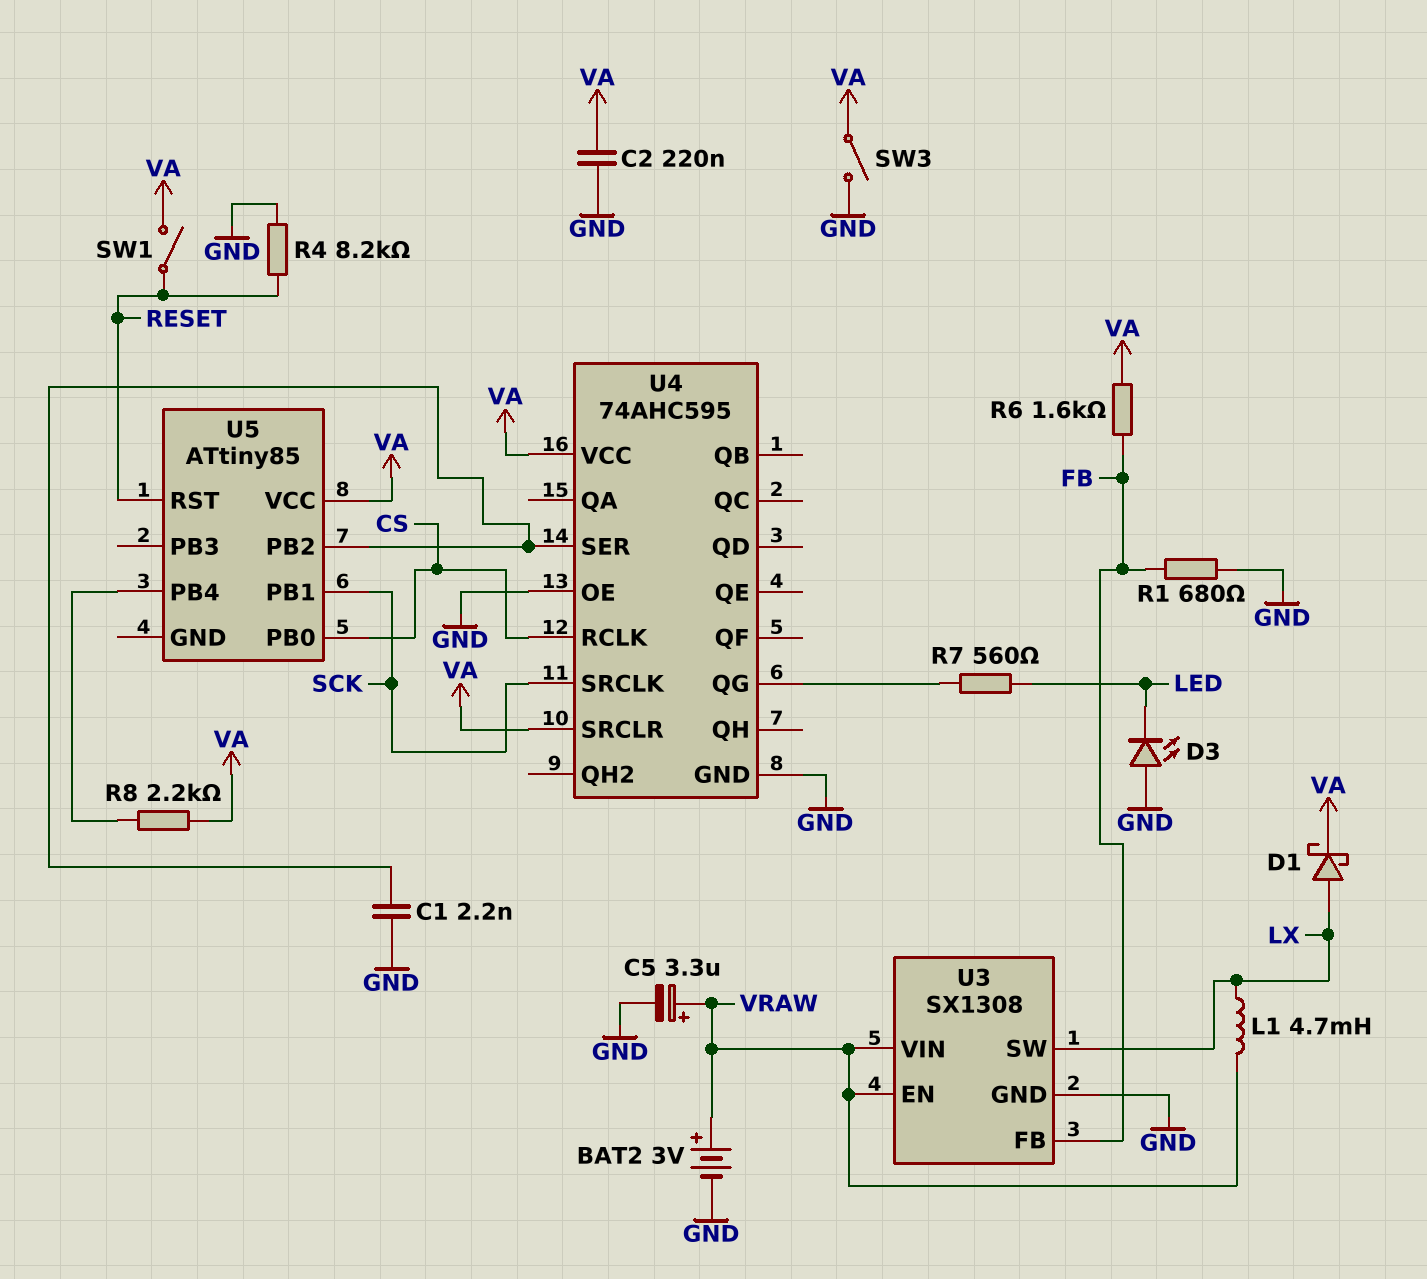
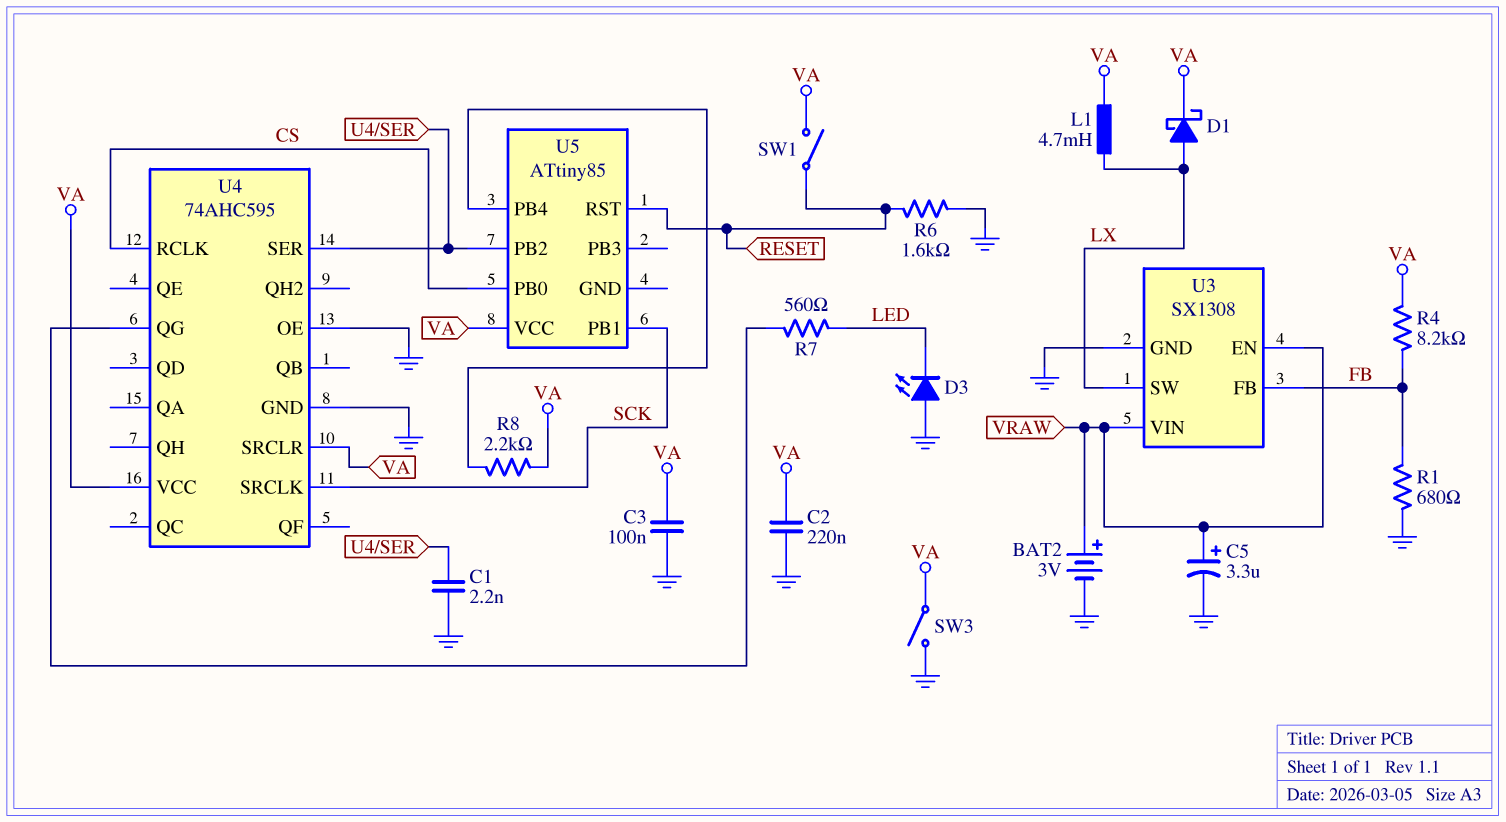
C3: none -> 100nF (GND, VA)
L1: 4.7mH (LX, VRAW) -> 4.7mH (LX, VA)
R4: 8.2k (GND, RESET) -> 8.2k (FB, VA)
R6: 1.6k (FB, VA) -> 1.6k (GND, RESET)

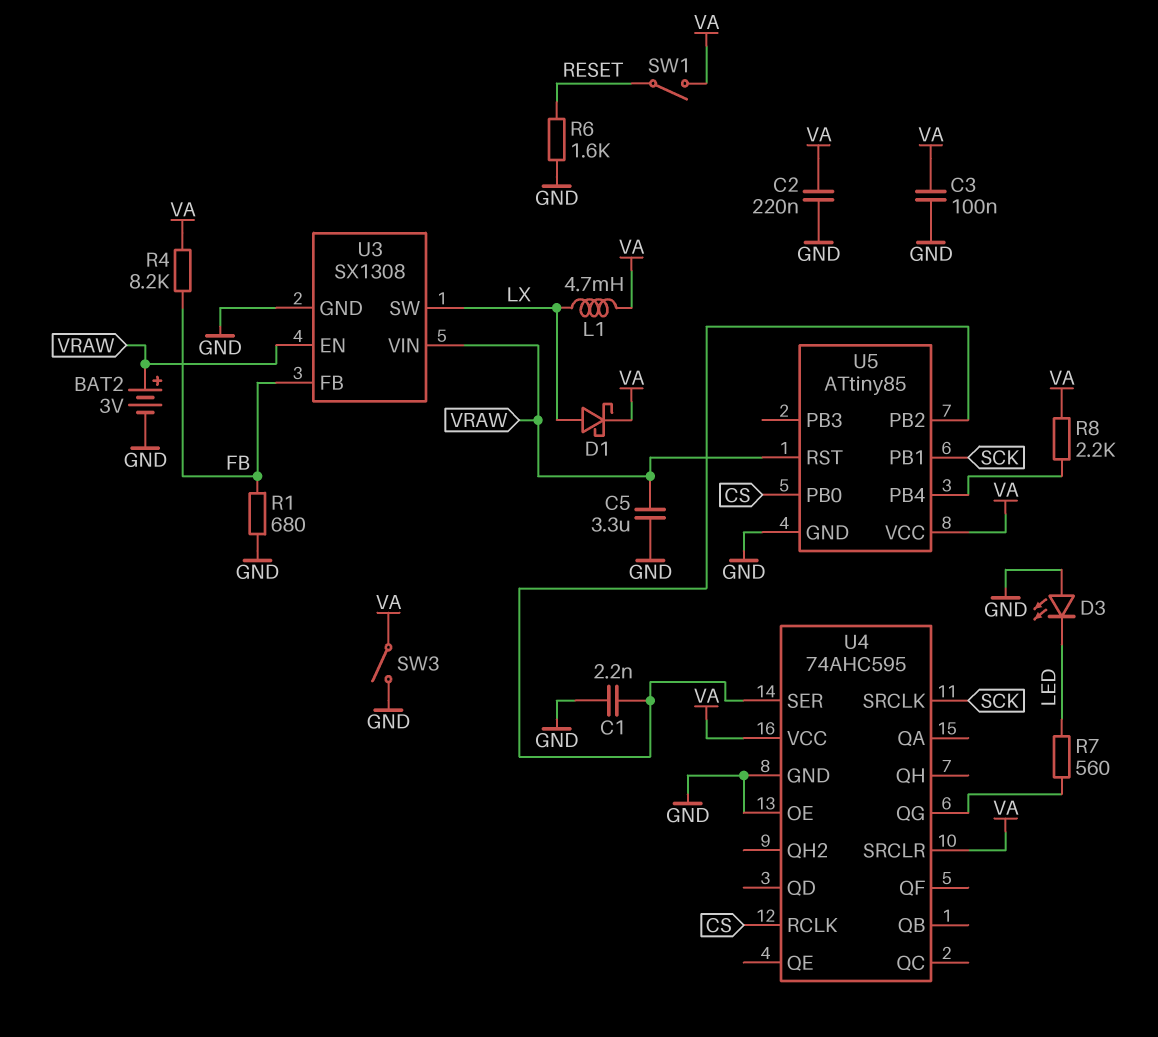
C5: 3.3uF (plus VRAW, minus GND) -> 3.3uF (GND, VRAW)
U5 pin GND: none -> GND
U5 pin RST: RESET -> VRAW

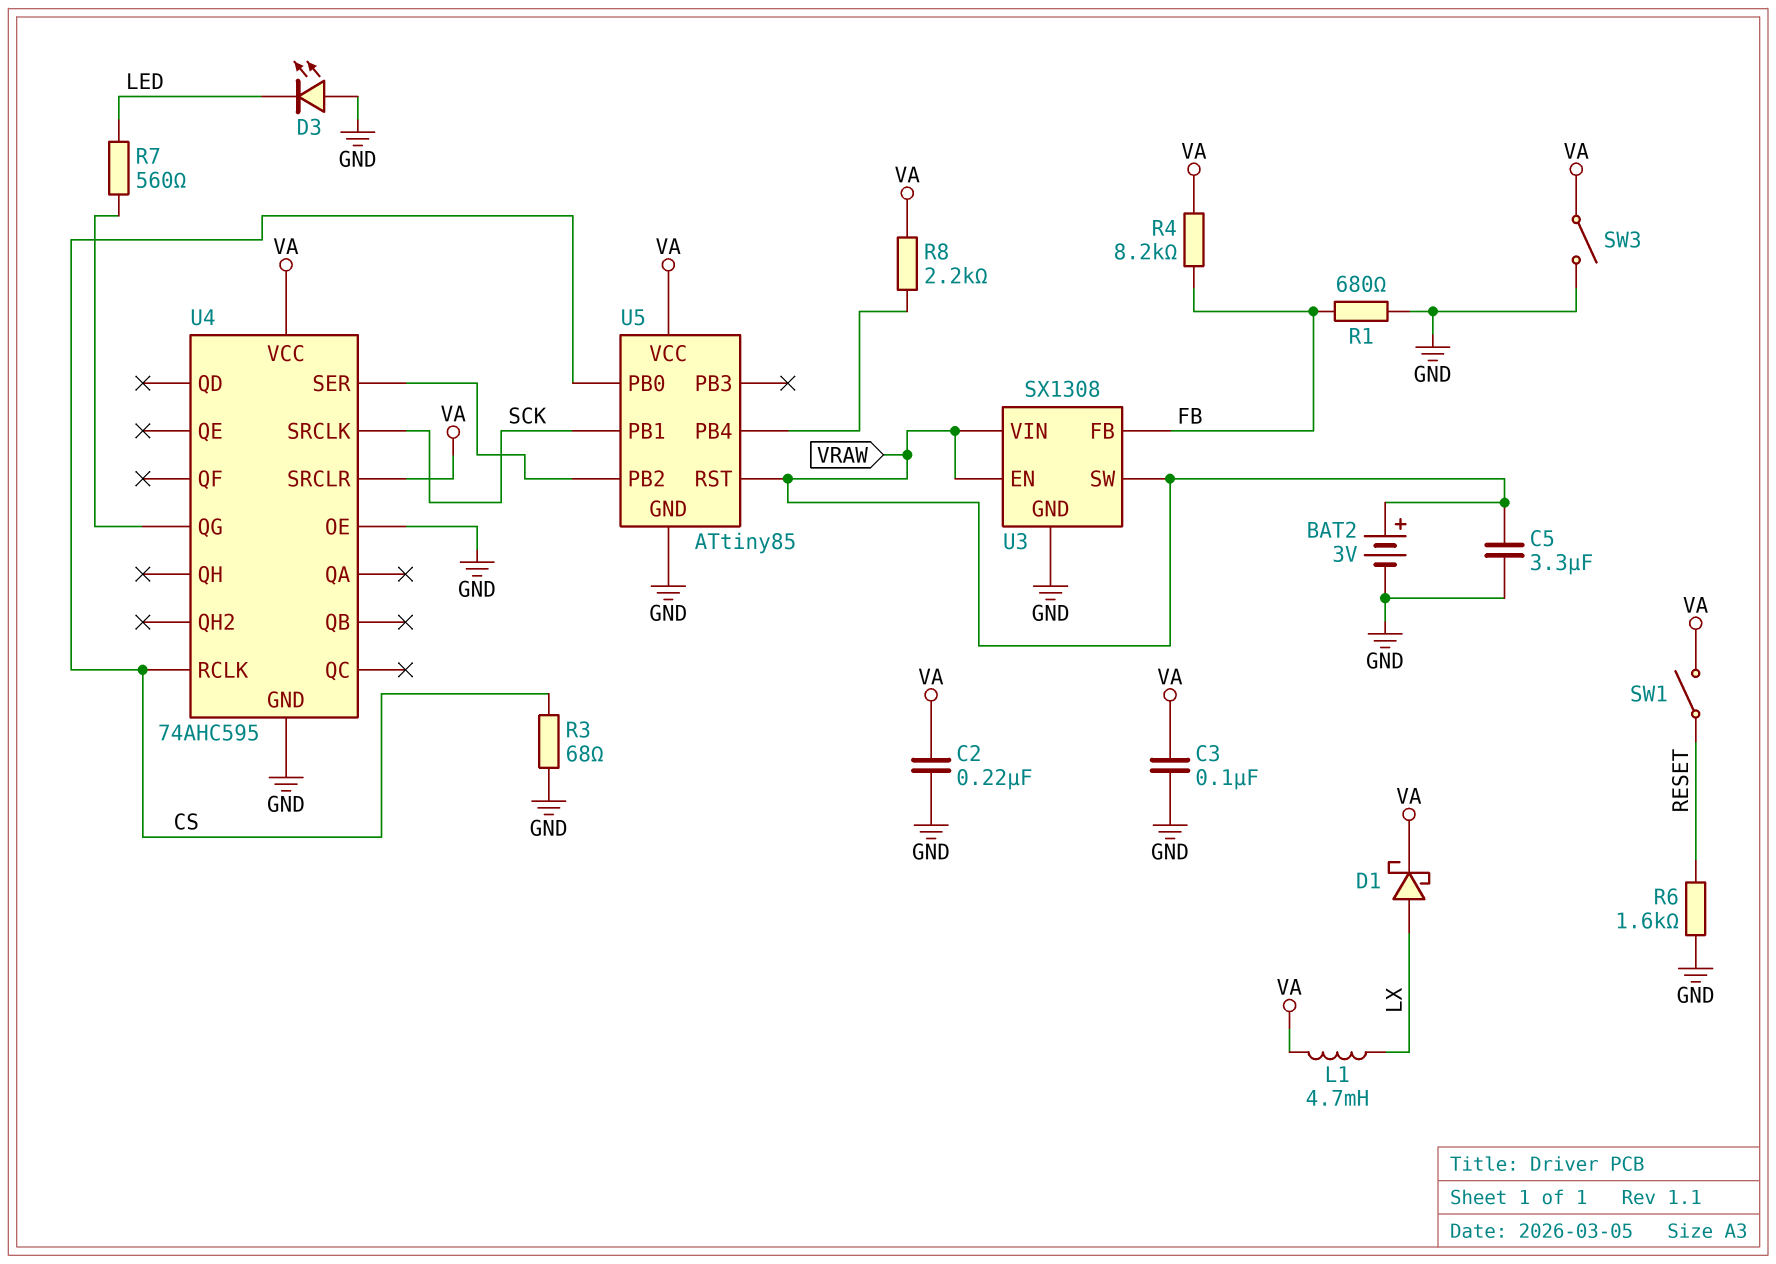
C1: 2.2nF (GND, U4/SER) -> none
R3: none -> 68 (CS, GND)
U3 pin SW: LX -> VRAW

